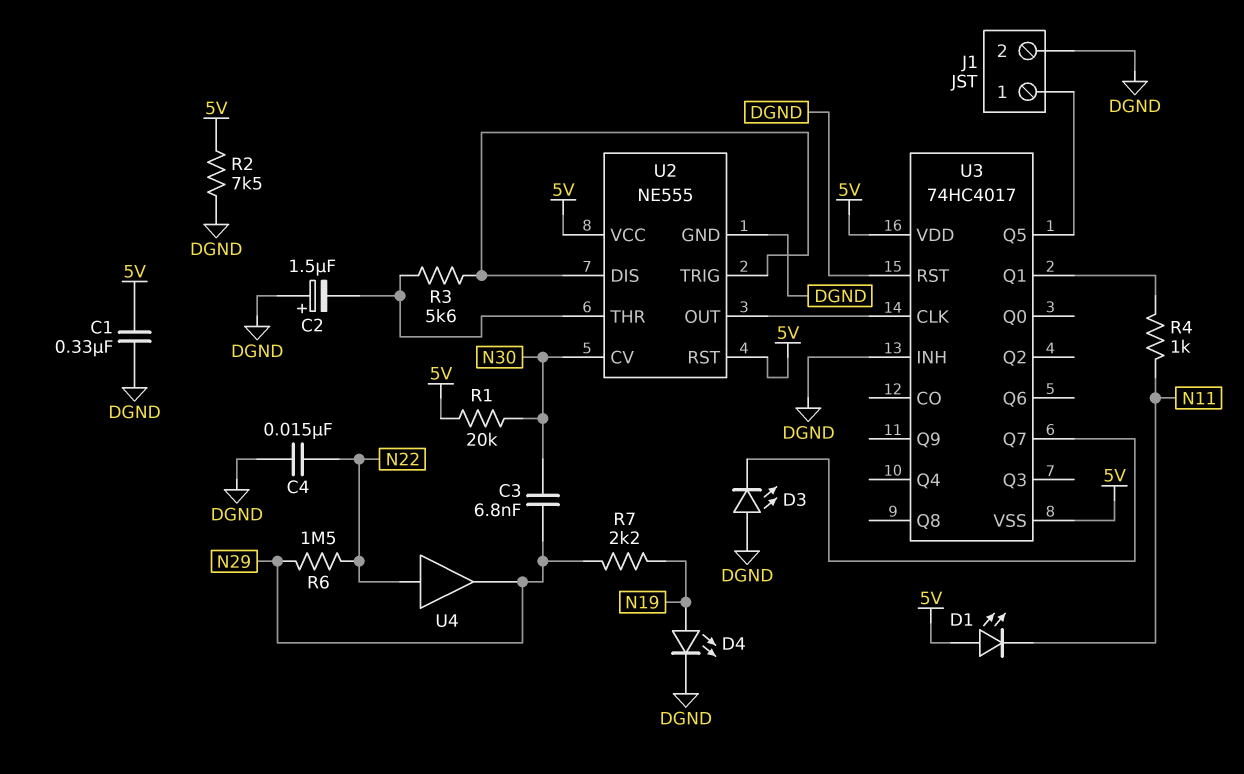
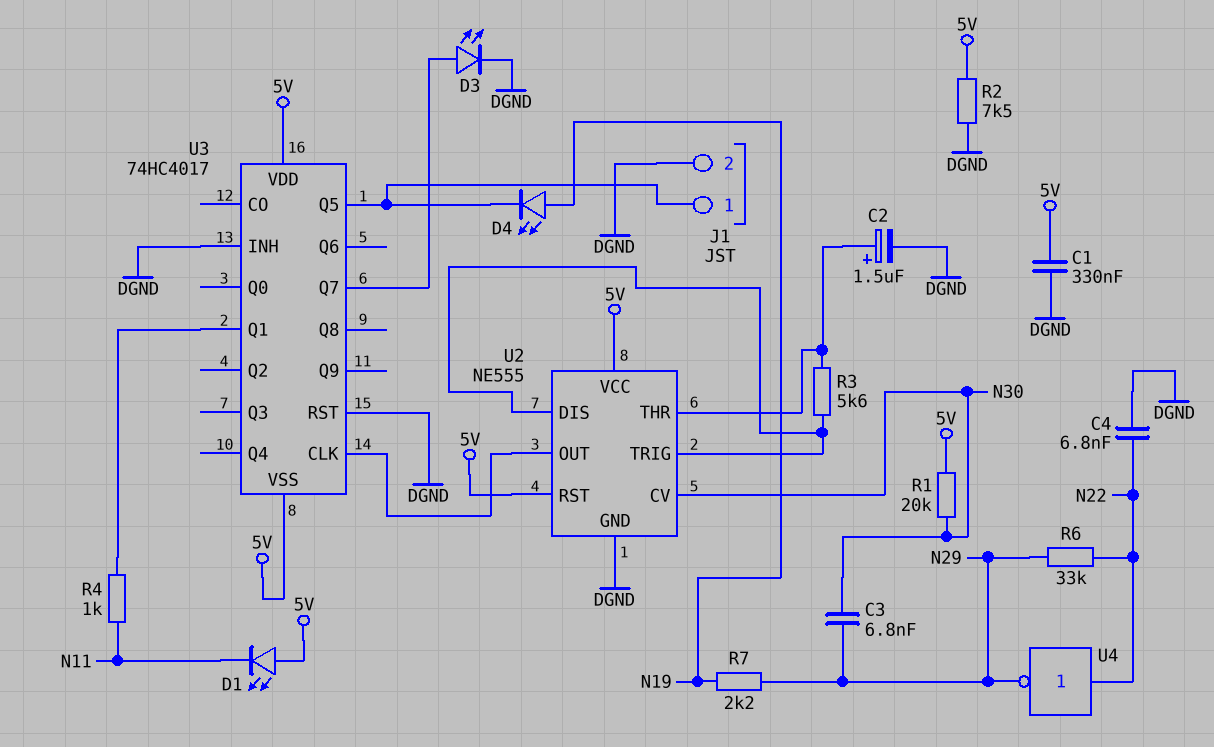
C2: 1.5uF (plus DGND, minus U2/THR) -> 1.5uF (plus U2/THR, minus DGND)
C4: 15nF (DGND, N22) -> 6.8nF (DGND, N22)
D3: LED (A DGND, K U3/Q7) -> LED (A U3/Q7, K DGND)
D4: LED (A N19, K DGND) -> LED (A N19, K J1/1)
R6: 1.5M (N22, N29) -> 33k (N22, N29)
U4: buffer (in N22, out N29) -> NOT (in N22, out N29)

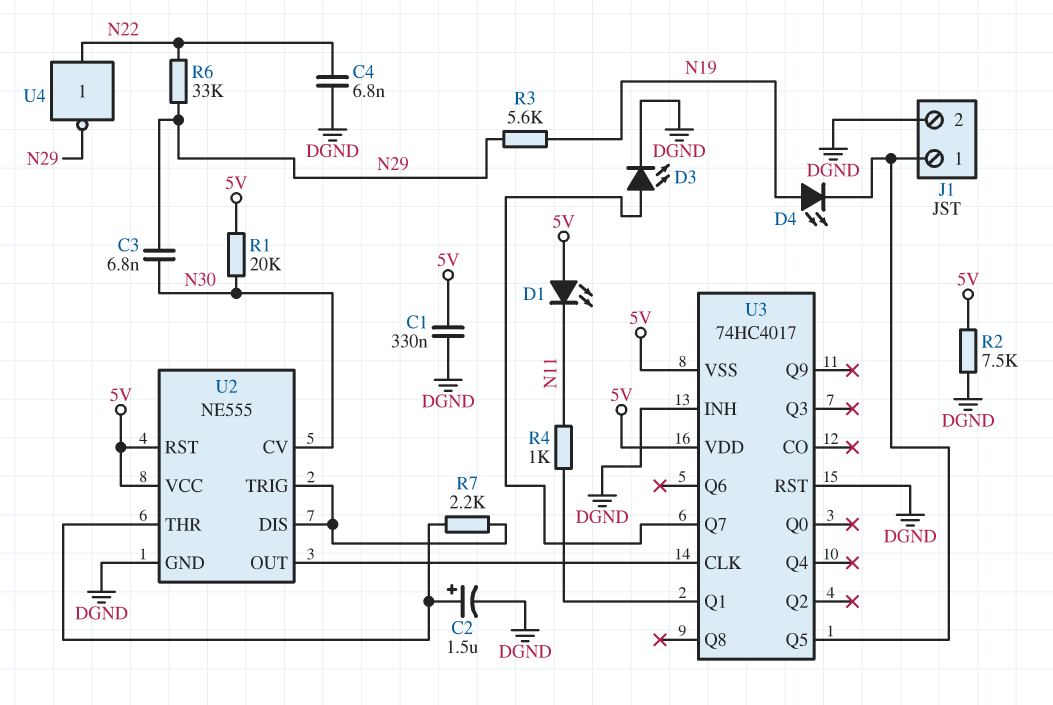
R3: 5.6k (U2/DIS, U2/THR) -> 5.6k (N19, N29)
R7: 2.2k (N19, N29) -> 2.2k (U2/DIS, U2/THR)

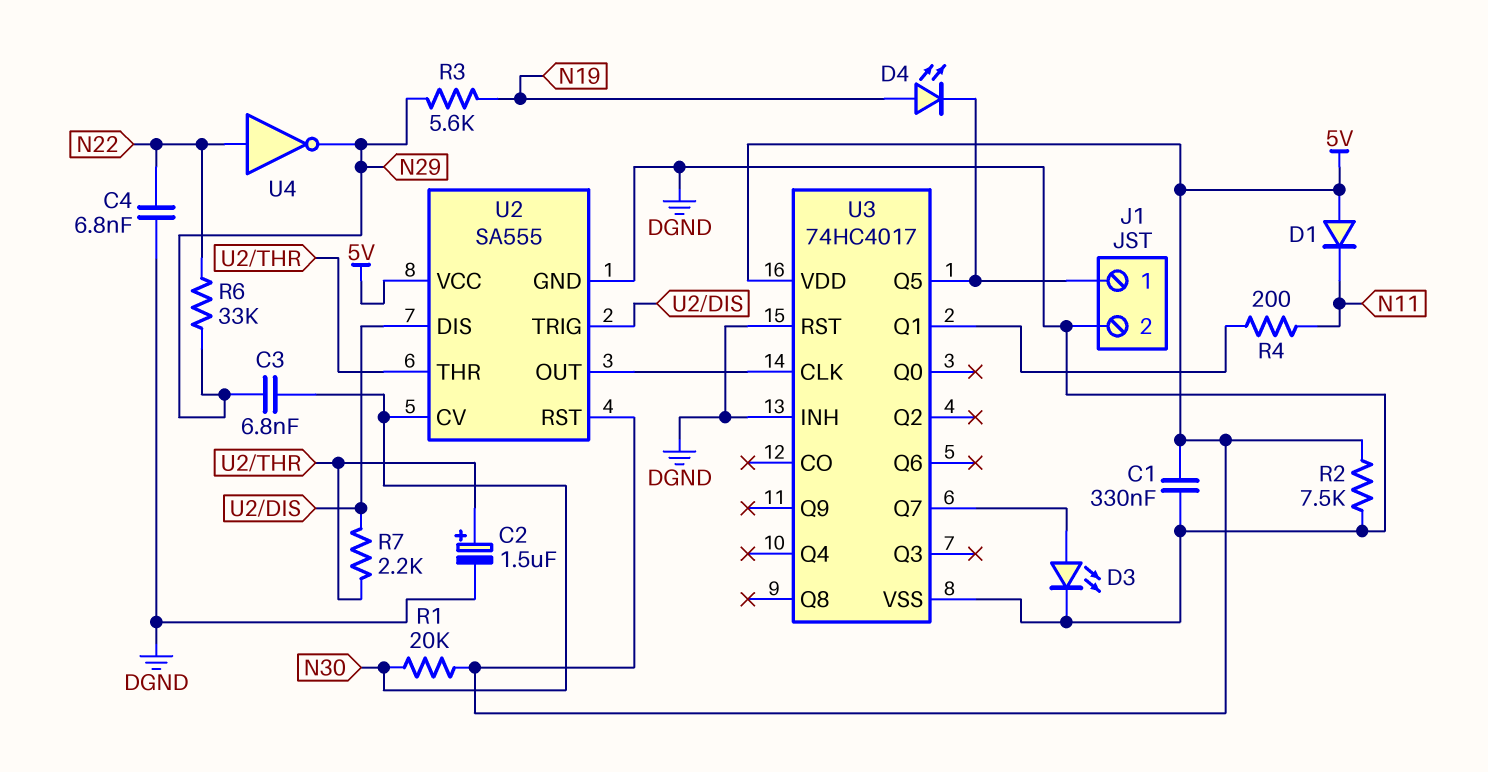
D1: LED (A 5V, K N11) -> diode (A 5V, K N11)
R4: 1k (N11, U3/Q1) -> 200 (N11, U3/Q1)
U2: NE555 -> SA555
U3 pin VSS: 5V -> DGND

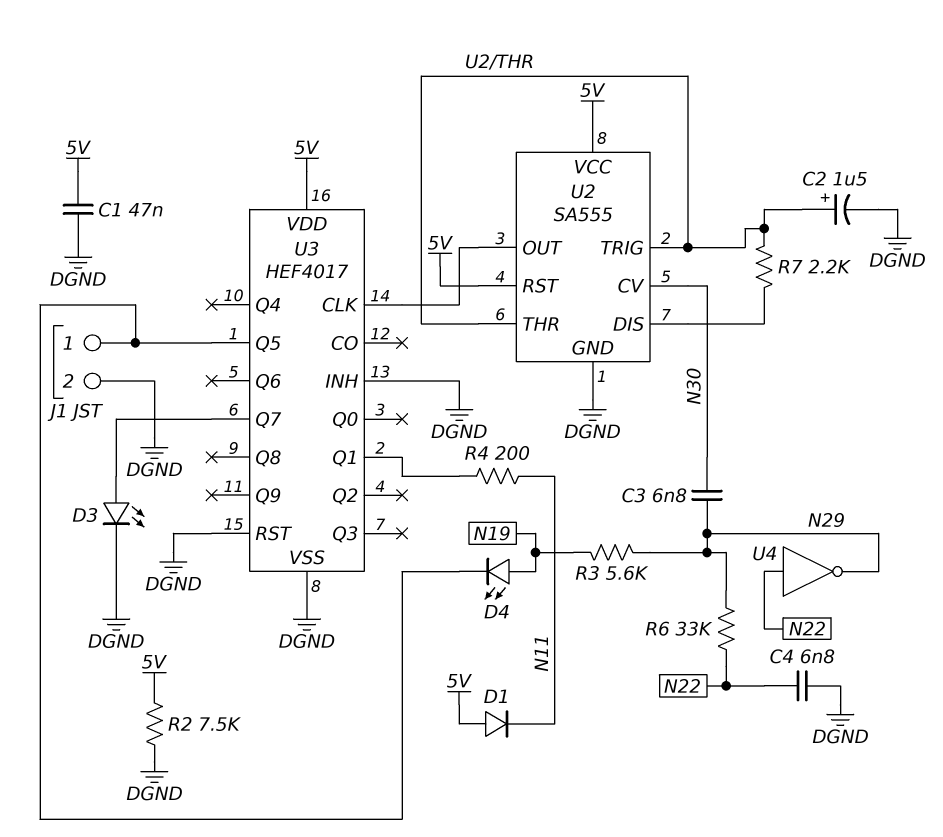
C1: 330nF (5V, DGND) -> 47nF (5V, DGND)
R1: 20k (5V, N30) -> none
U2 pin TRIG: U2/DIS -> U2/THR
U3: 74HC4017 -> HEF4017

